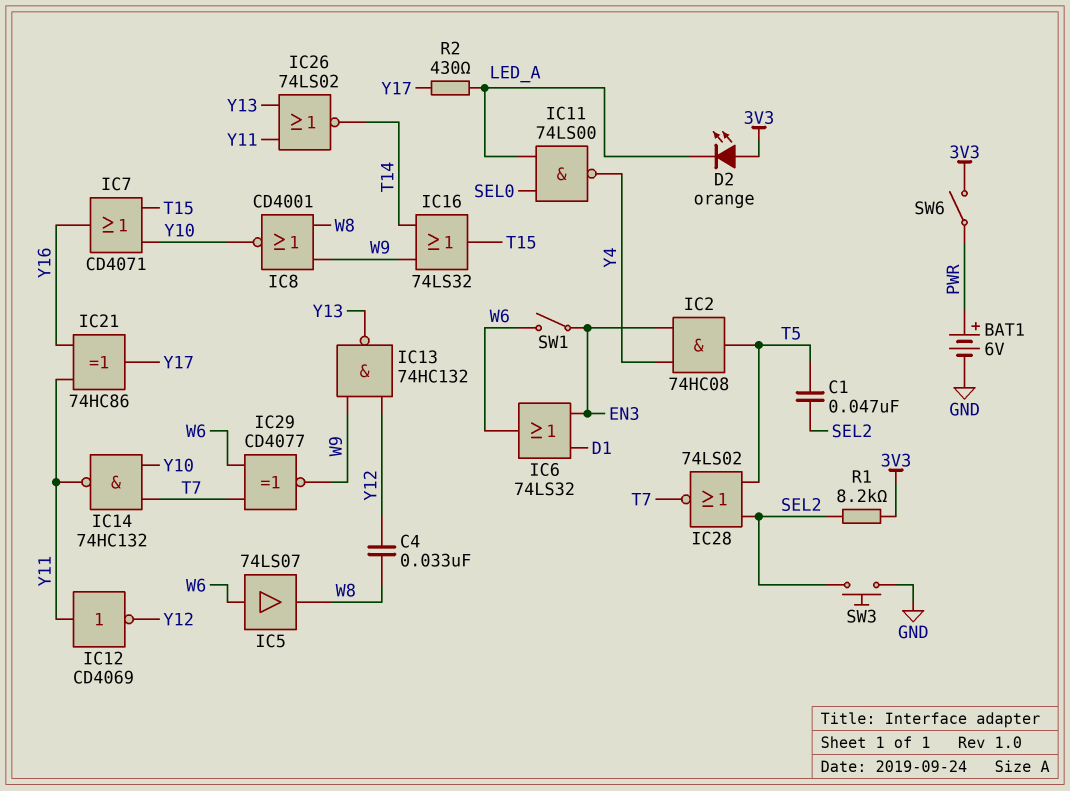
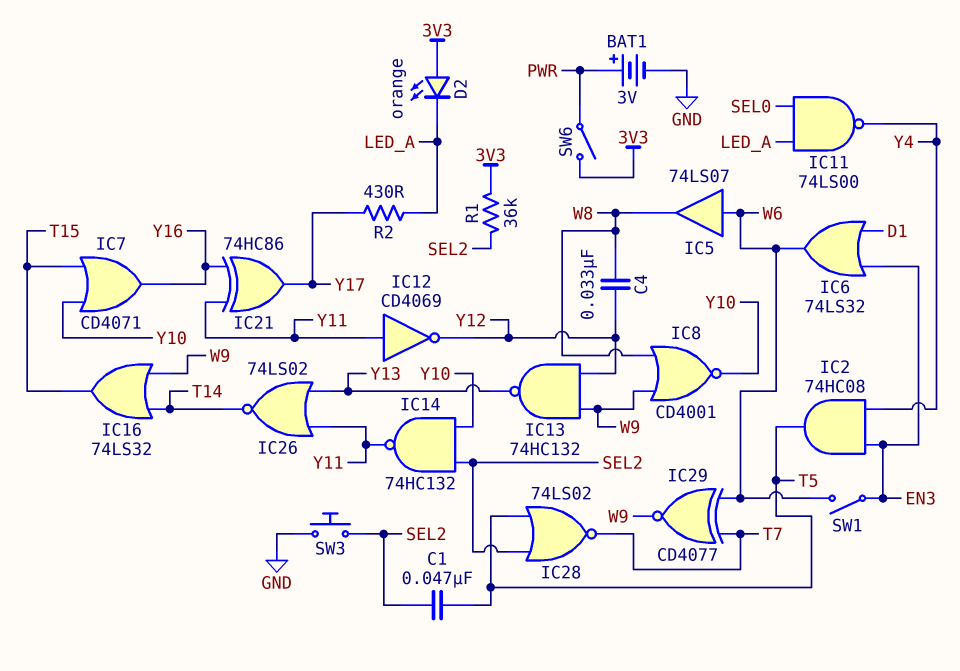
BAT1: 6V (plus PWR, minus GND) -> 3V (plus PWR, minus GND)
IC14: NAND 74HC132 (in T7, in Y10, out Y11) -> NAND 74HC132 (in SEL2, in Y10, out Y11)
R1: 8.2k (3V3, SEL2) -> 36k (3V3, SEL2)

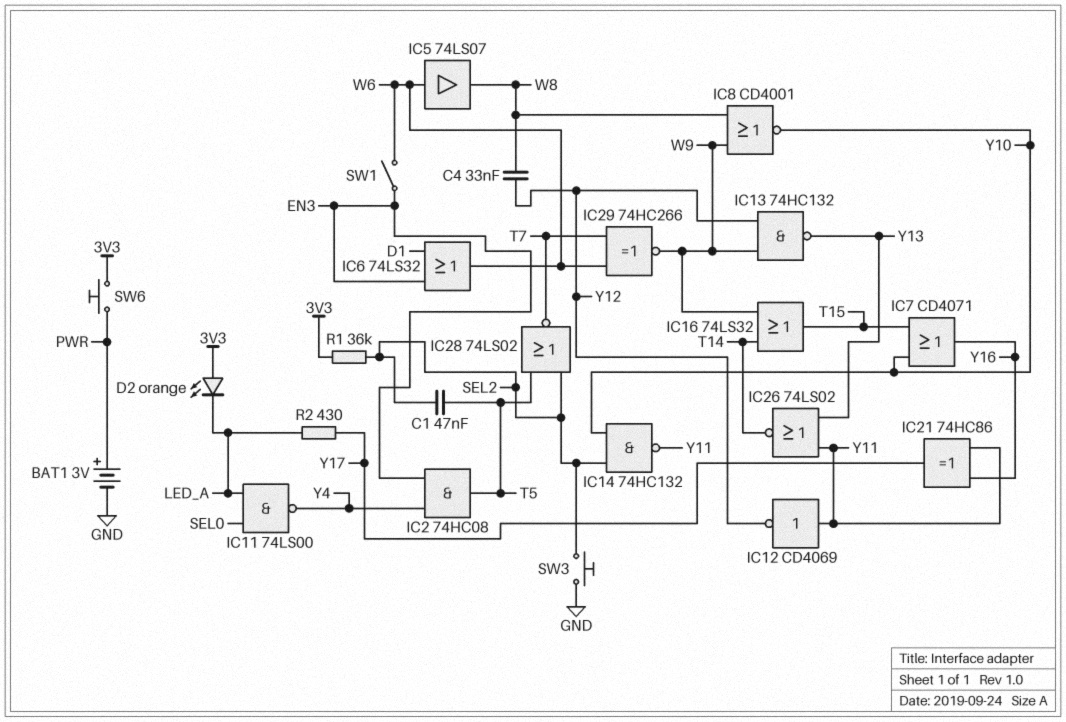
IC29: XNOR CD4077 (in T7, in W6, out W9) -> XNOR 74HC266 (in T7, in W6, out W9)
SW6: switch (3V3, PWR) -> button (3V3, PWR)

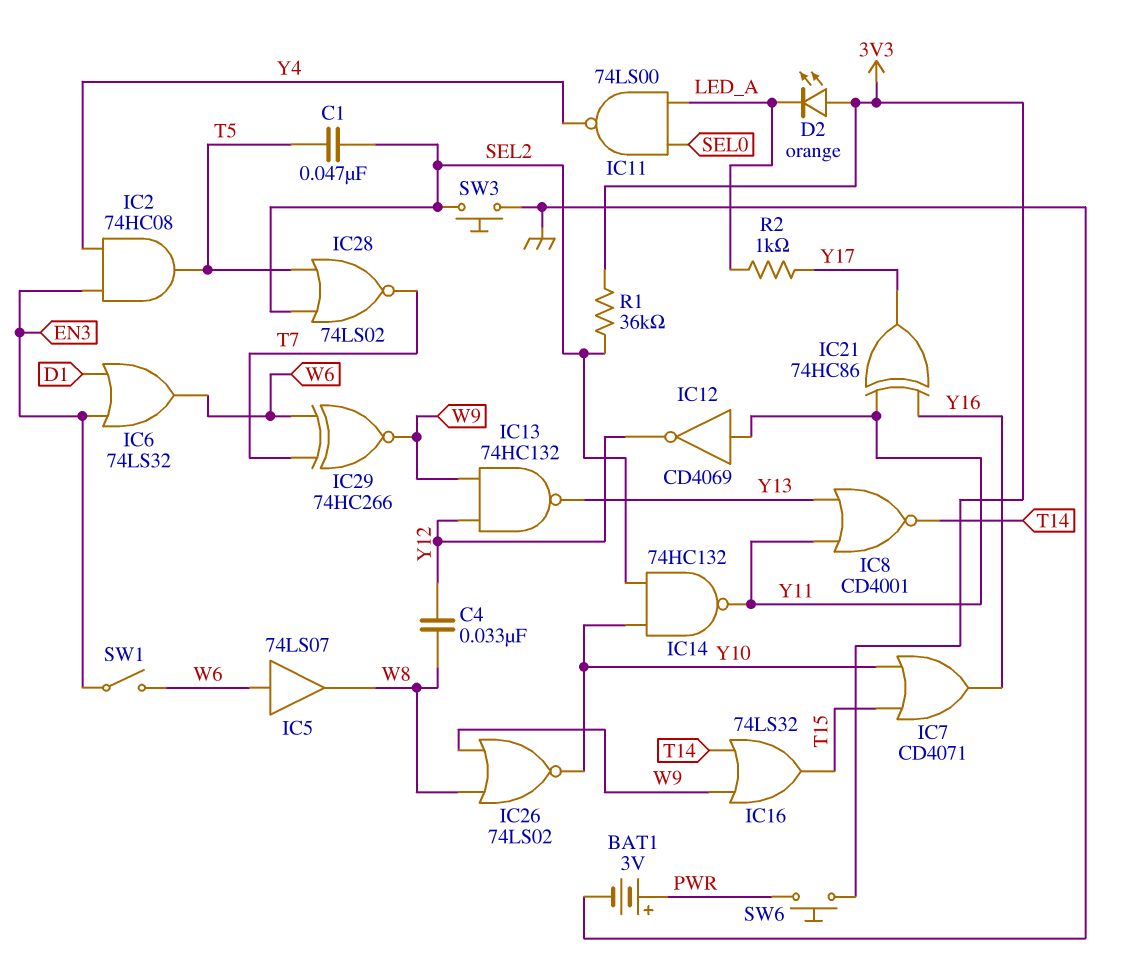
IC8: NOR CD4001 (in W8, in W9, out Y10) -> NOR CD4001 (in Y11, in Y13, out T14)
IC26: NOR 74LS02 (in Y11, in Y13, out T14) -> NOR 74LS02 (in W8, in W9, out Y10)
R2: 430 (LED_A, Y17) -> 1k (LED_A, Y17)

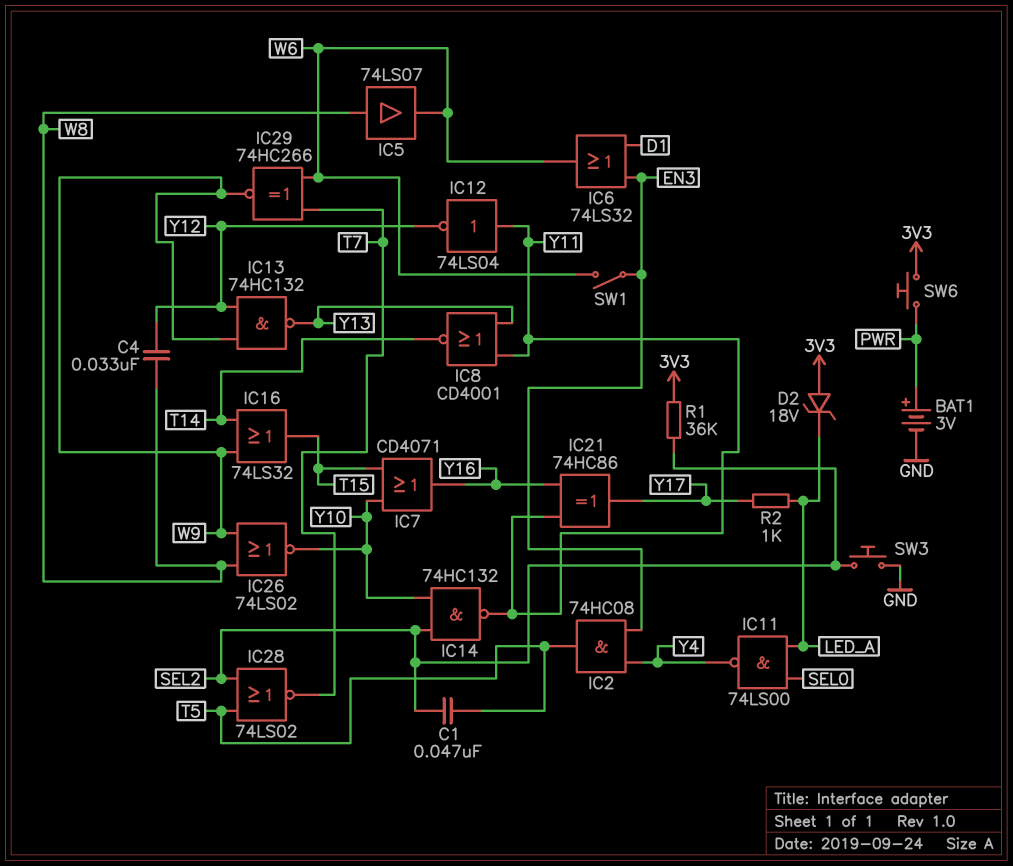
D2: LED orange (A 3V3, K LED_A) -> zener 18V (A 3V3, K LED_A)
IC5: buffer 74LS07 (in W6, out W8) -> buffer 74LS07 (in W8, out W6)
IC12: NOT CD4069 (in Y11, out Y12) -> NOT 74LS04 (in Y11, out Y12)

